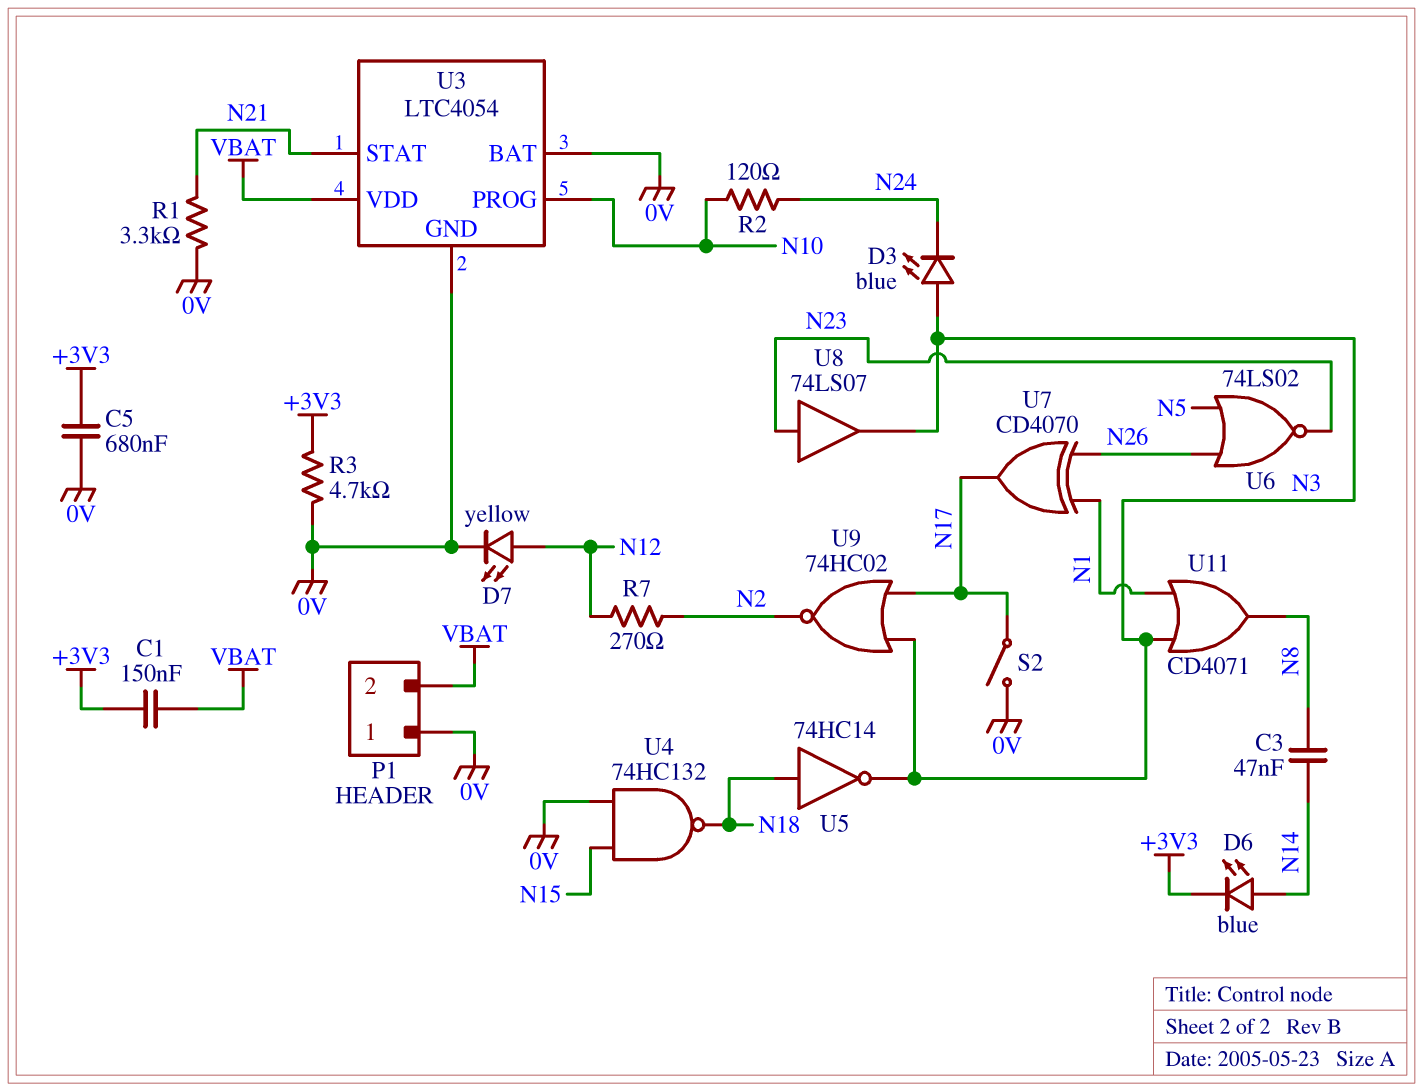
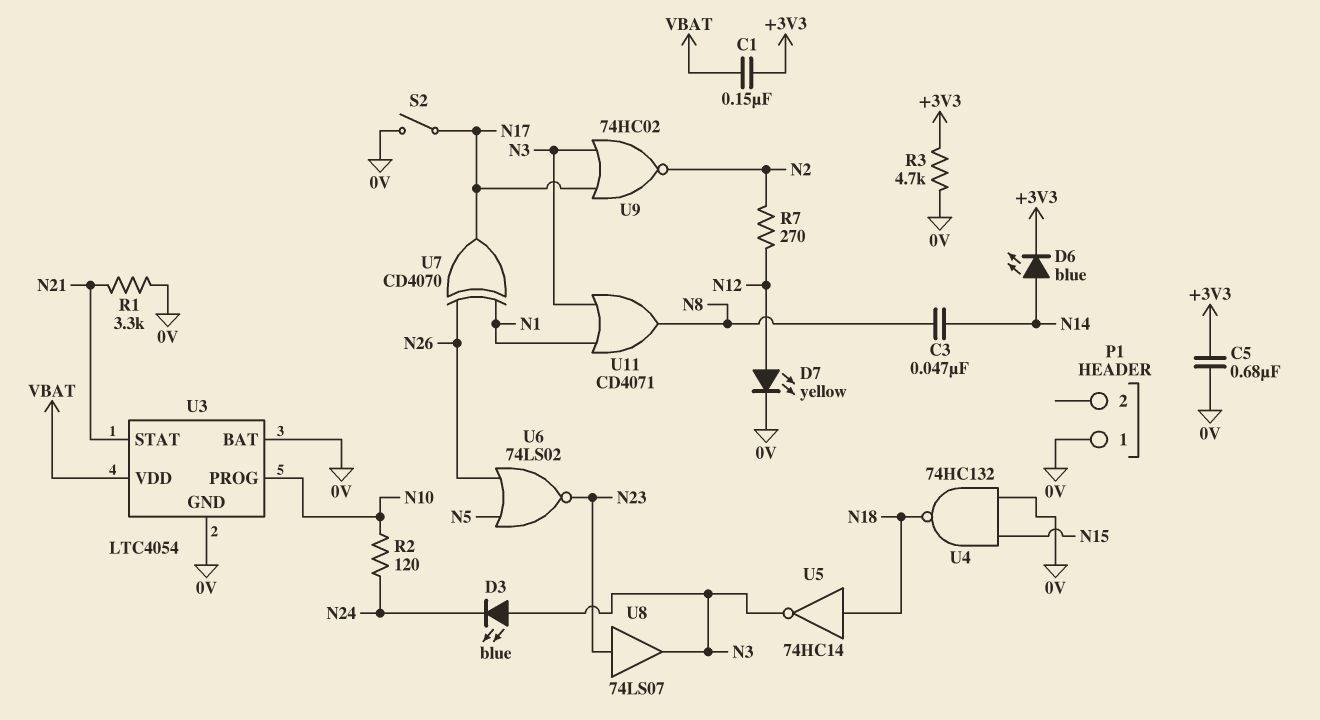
P1 pin 2: VBAT -> none

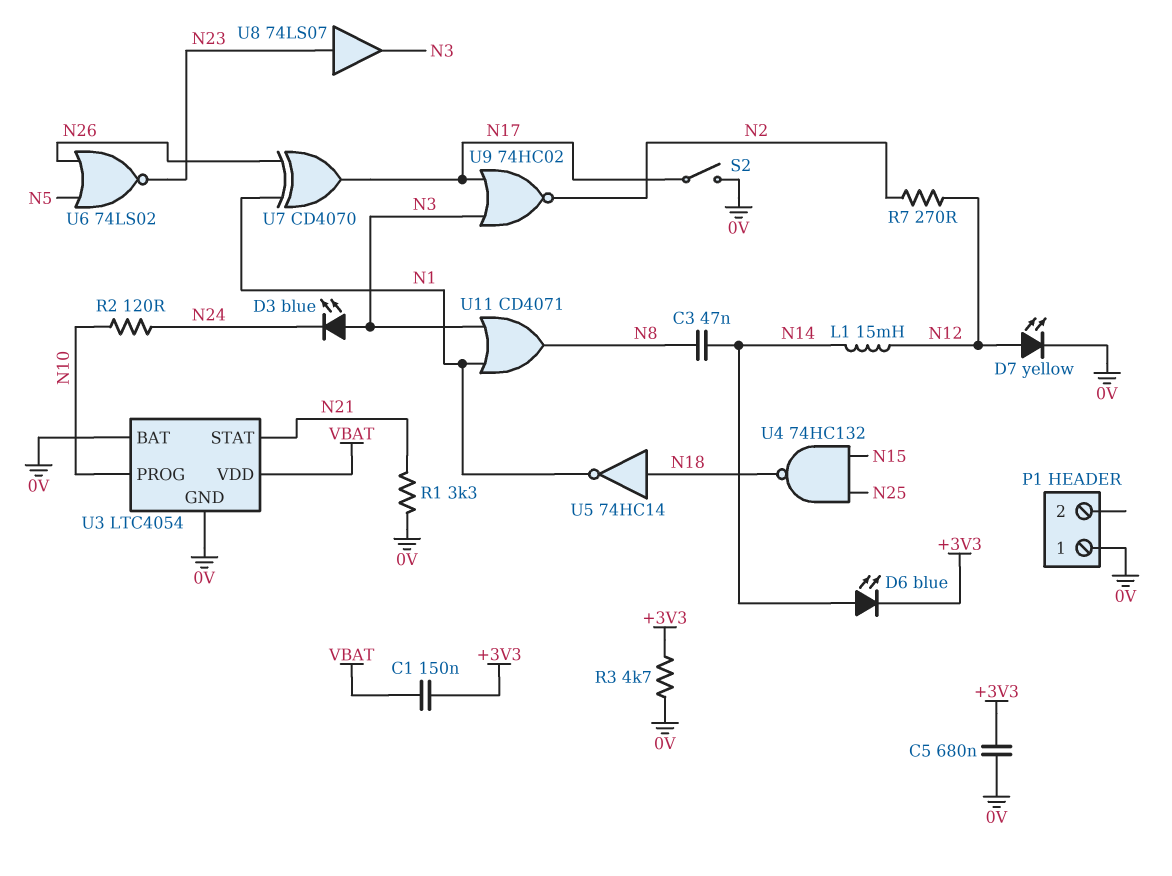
L1: none -> 15mH (N12, N14)
U4: NAND 74HC132 (in 0V, in N15, out N18) -> NAND 74HC132 (in N15, in N25, out N18)
U5: NOT 74HC14 (in N18, out N3) -> NOT 74HC14 (in N18, out N1)

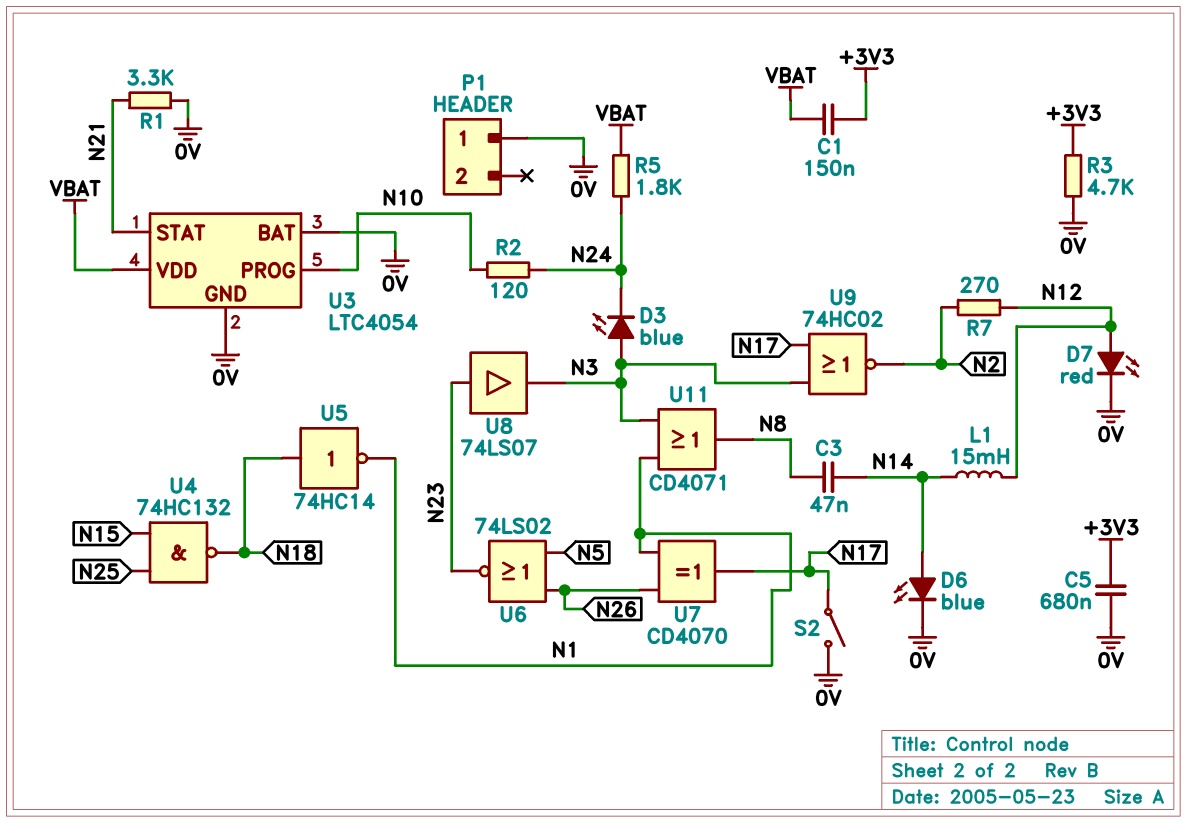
D6: LED blue (A N14, K +3V3) -> LED blue (A N14, K 0V)
D7: LED yellow (A N12, K 0V) -> LED red (A N12, K 0V)
R5: none -> 1.8k (N24, VBAT)

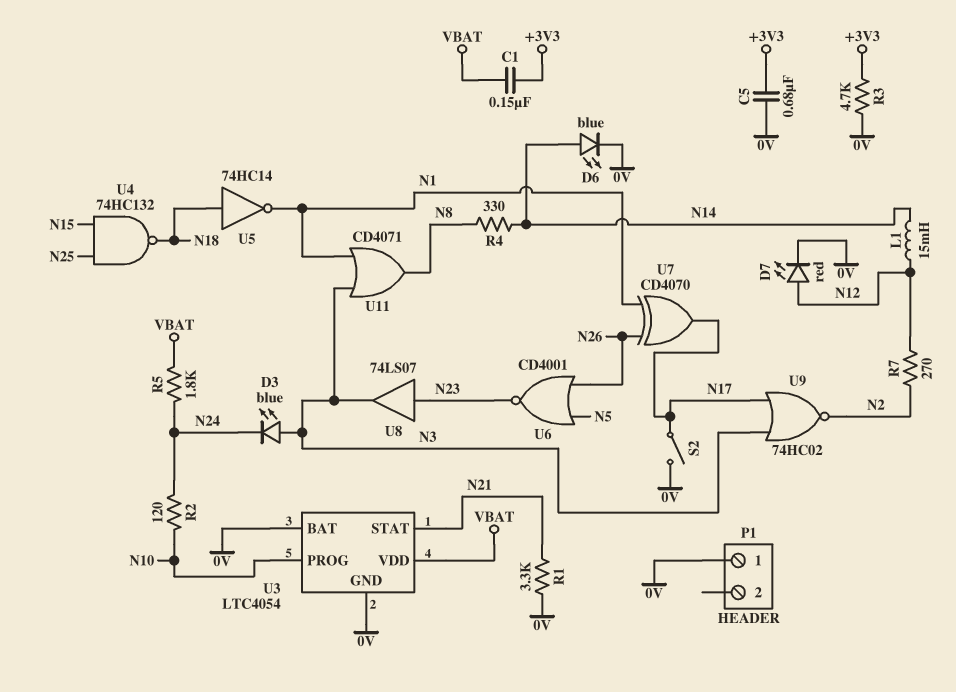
C3: 47nF (N8, N14) -> none
R4: none -> 330 (N8, N14)
U6: NOR 74LS02 (in N5, in N26, out N23) -> NOR CD4001 (in N5, in N26, out N23)

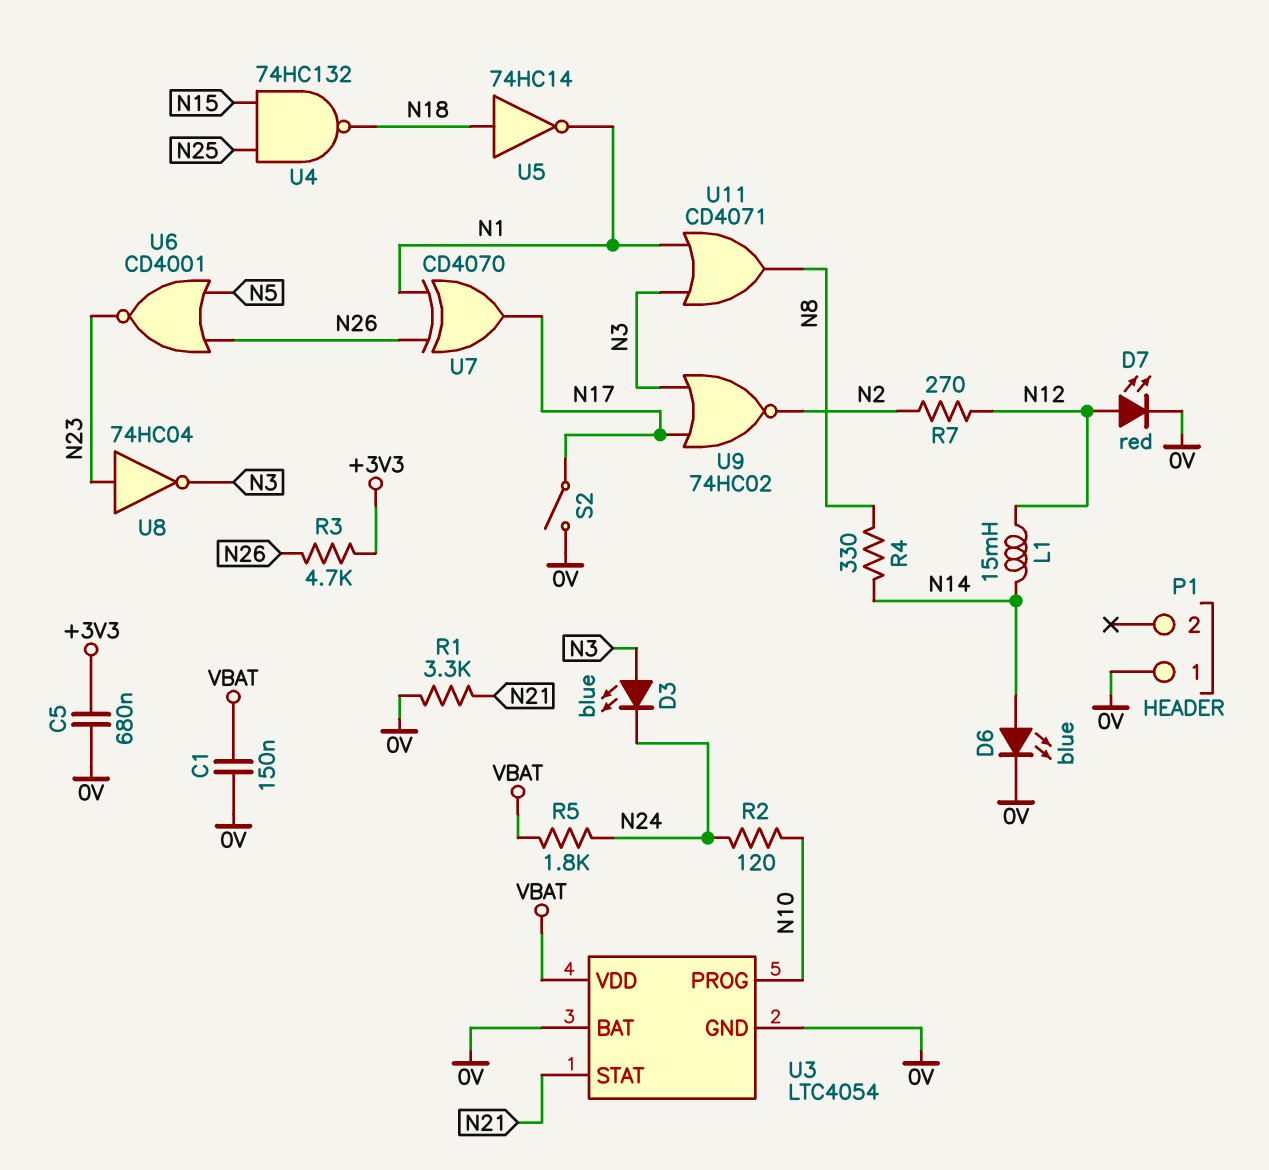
C1: 150nF (+3V3, VBAT) -> 150nF (0V, VBAT)
R3: 4.7k (+3V3, 0V) -> 4.7k (+3V3, N26)
U8: buffer 74LS07 (in N23, out N3) -> NOT 74HC04 (in N23, out N3)

